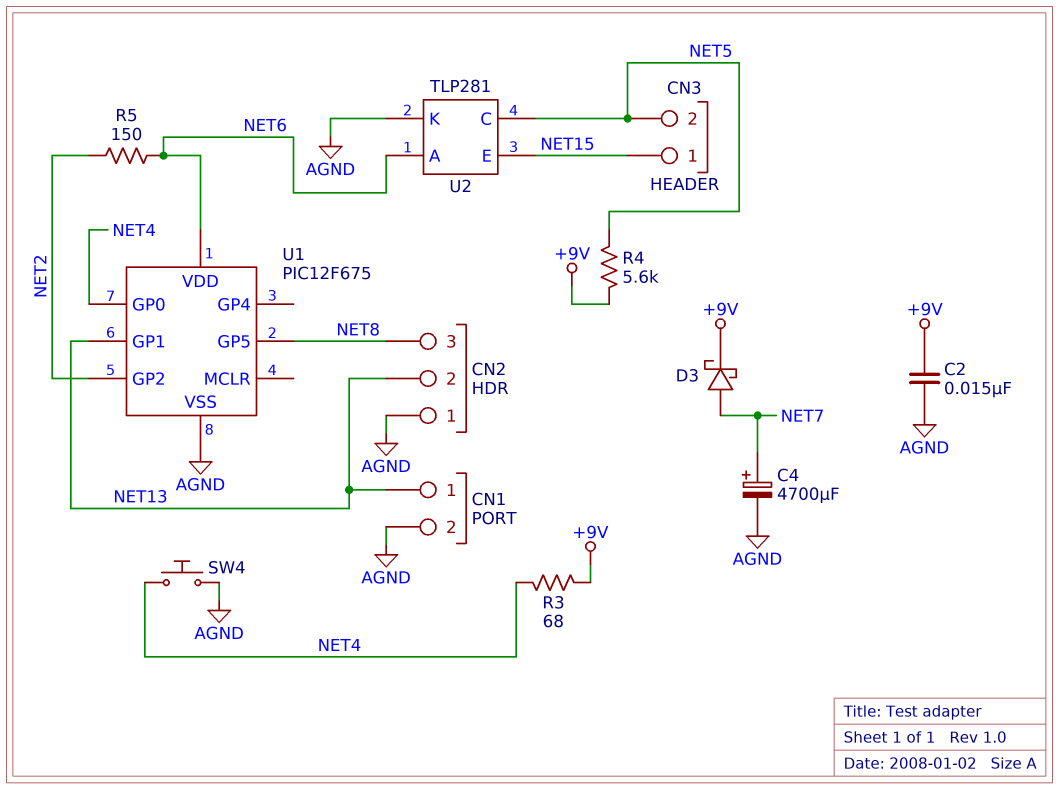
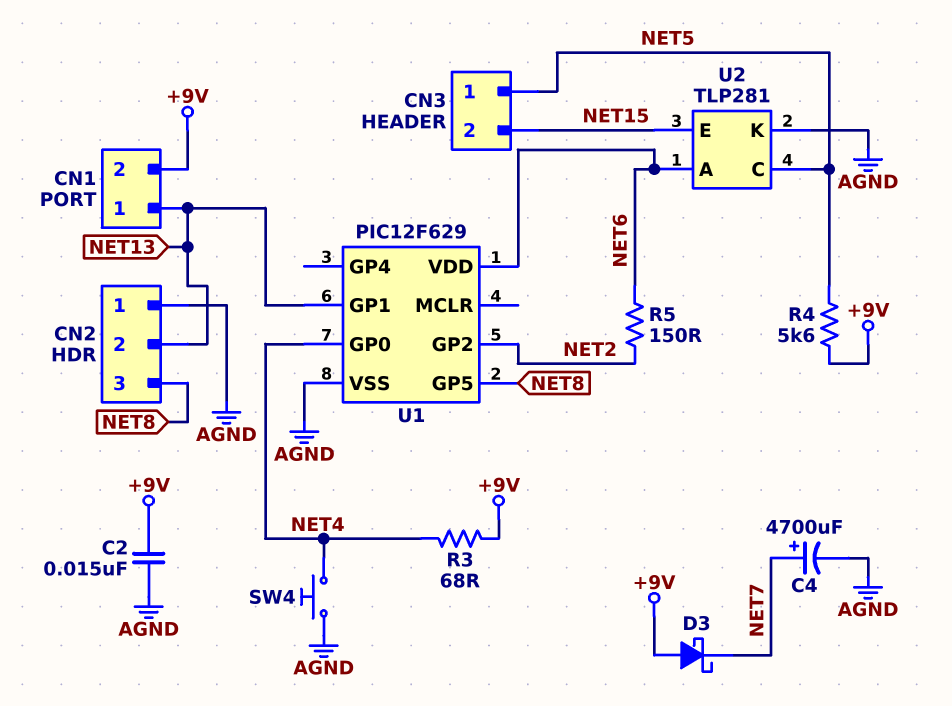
CN1 pin 2: AGND -> +9V
CN3 pin 1: NET15 -> NET5
CN3 pin 2: NET5 -> NET15
D3: schottky (A NET7, K +9V) -> schottky (A +9V, K NET7)
U1: PIC12F675 -> PIC12F629

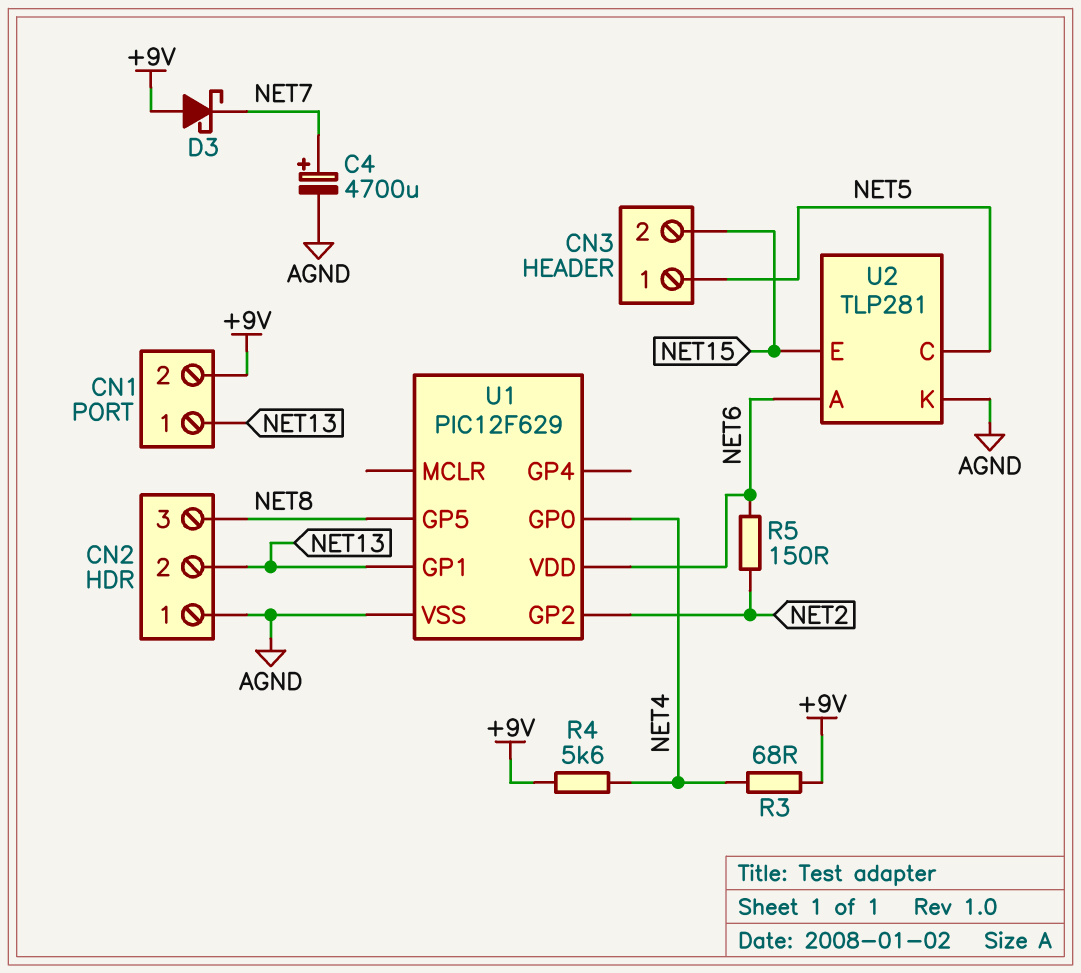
C2: 15nF (+9V, AGND) -> none
R4: 5.6k (+9V, NET5) -> 5.6k (+9V, NET4)
SW4: button (AGND, NET4) -> none

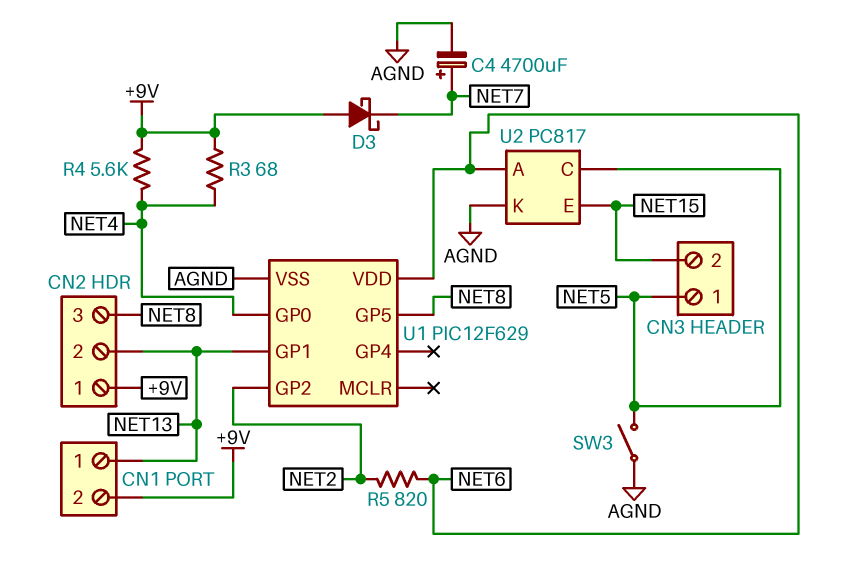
CN2 pin 1: AGND -> +9V
R5: 150 (NET2, NET6) -> 820 (NET2, NET6)
SW3: none -> switch (AGND, NET5)
U2: TLP281 -> PC817

